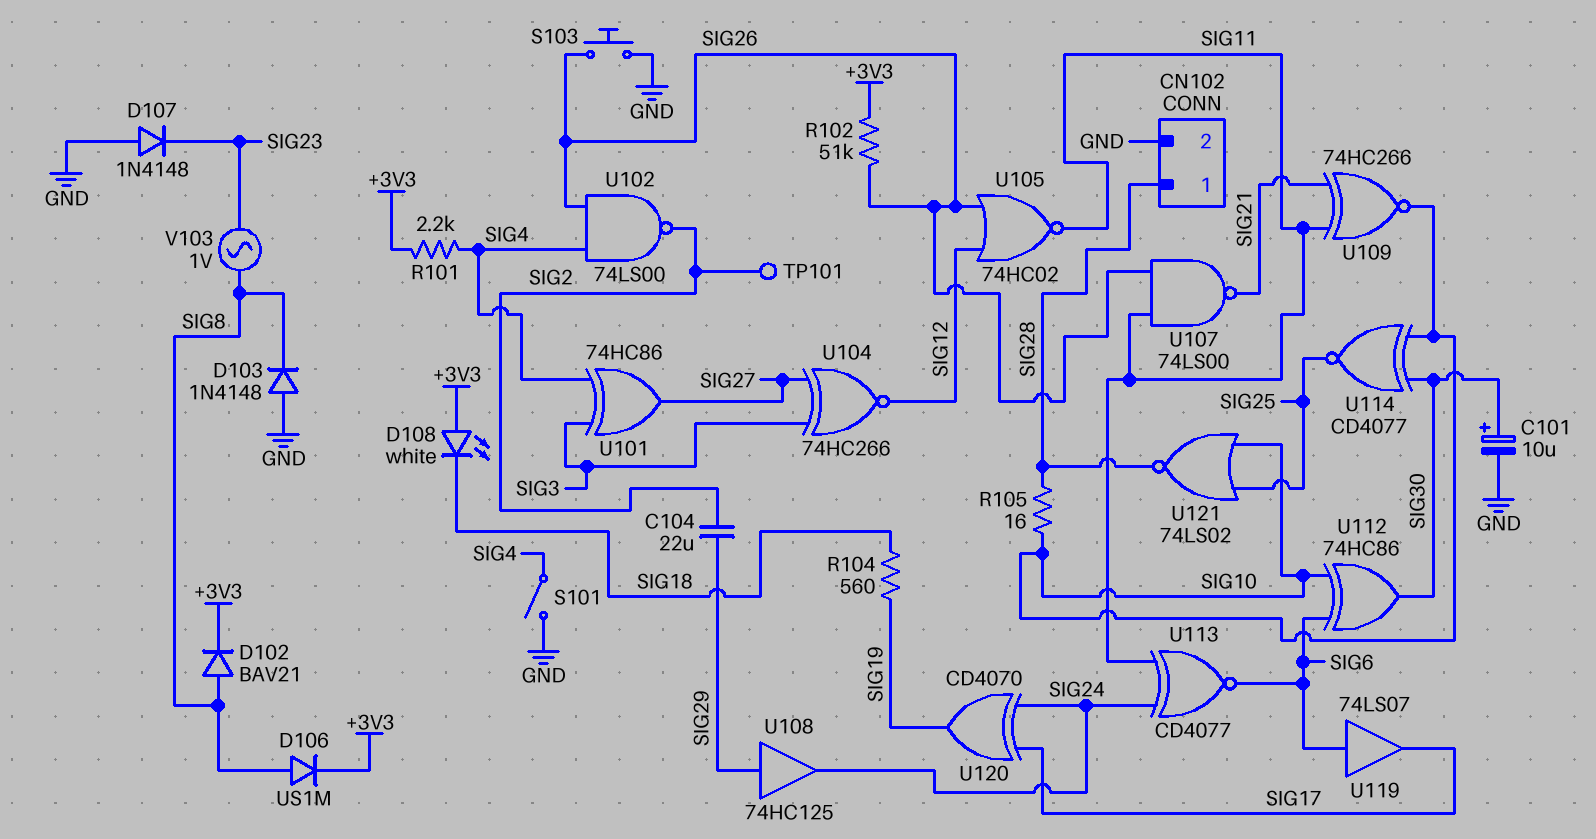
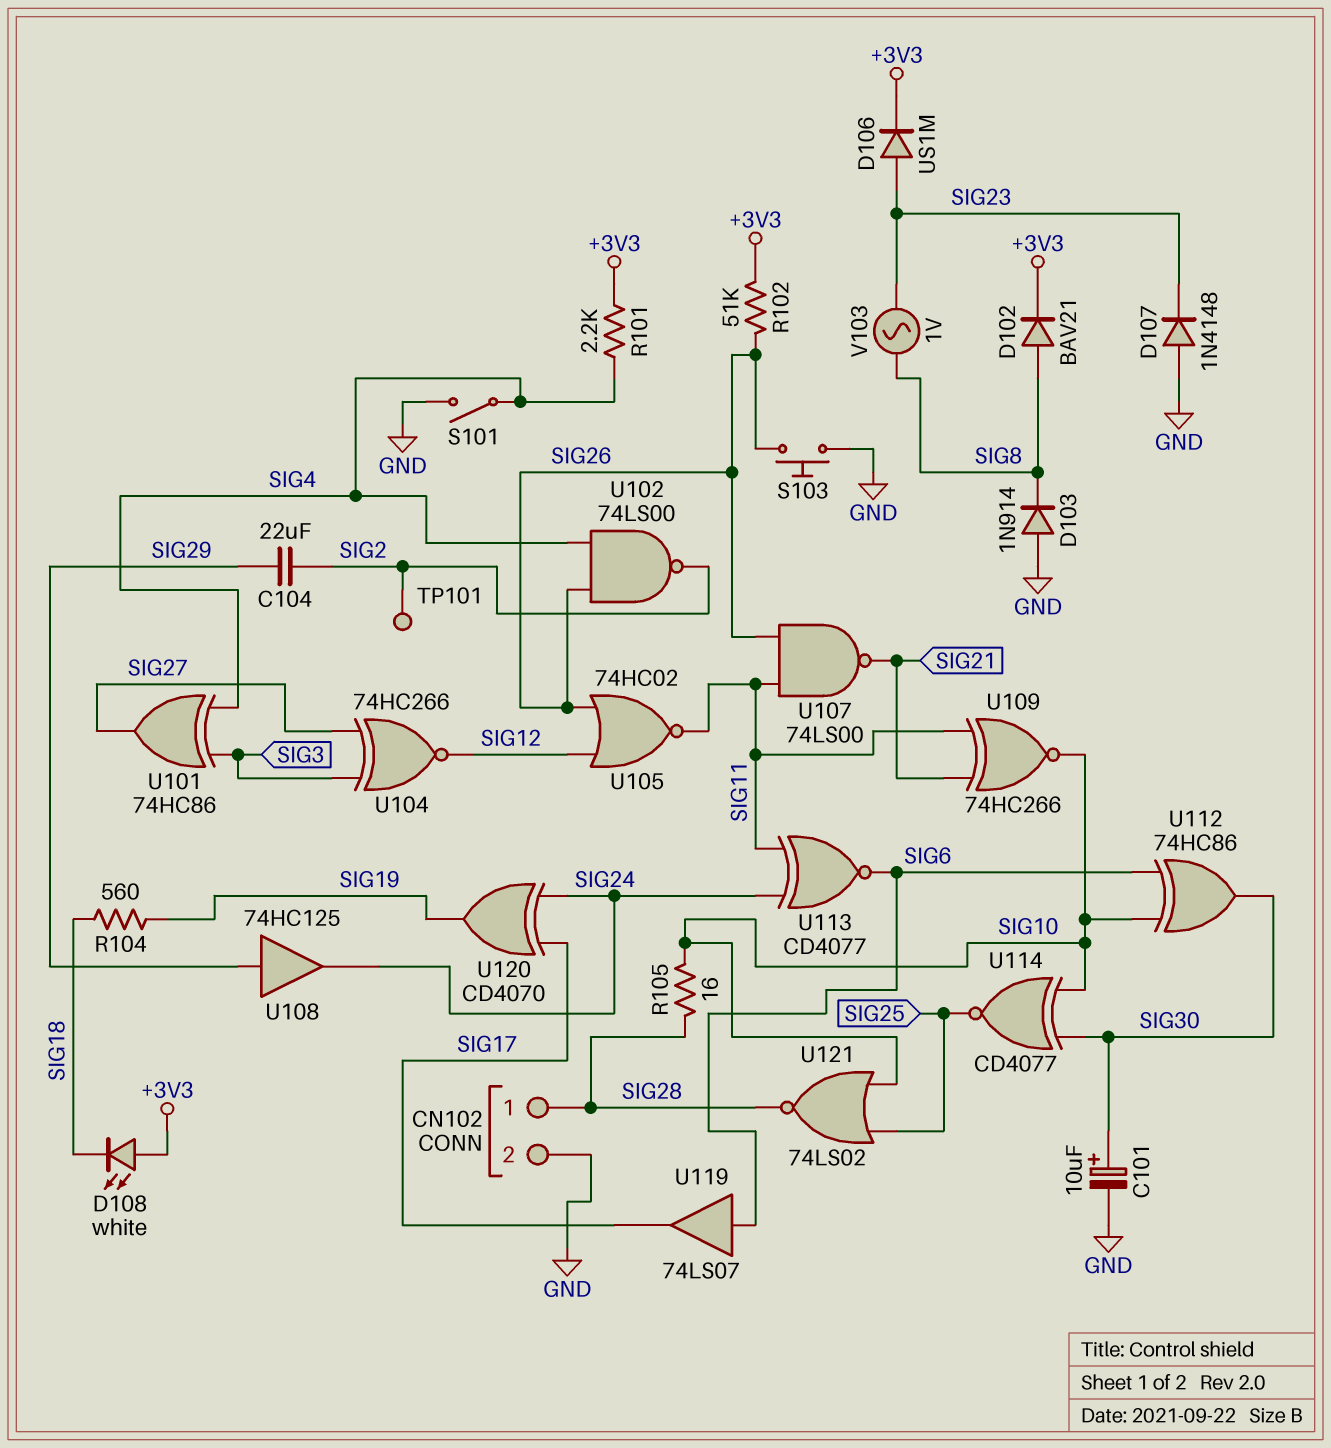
D103: diode 1N4148 (A GND, K SIG8) -> diode 1N914 (A GND, K SIG8)
D106: diode US1M (A SIG8, K +3V3) -> diode US1M (A SIG23, K +3V3)

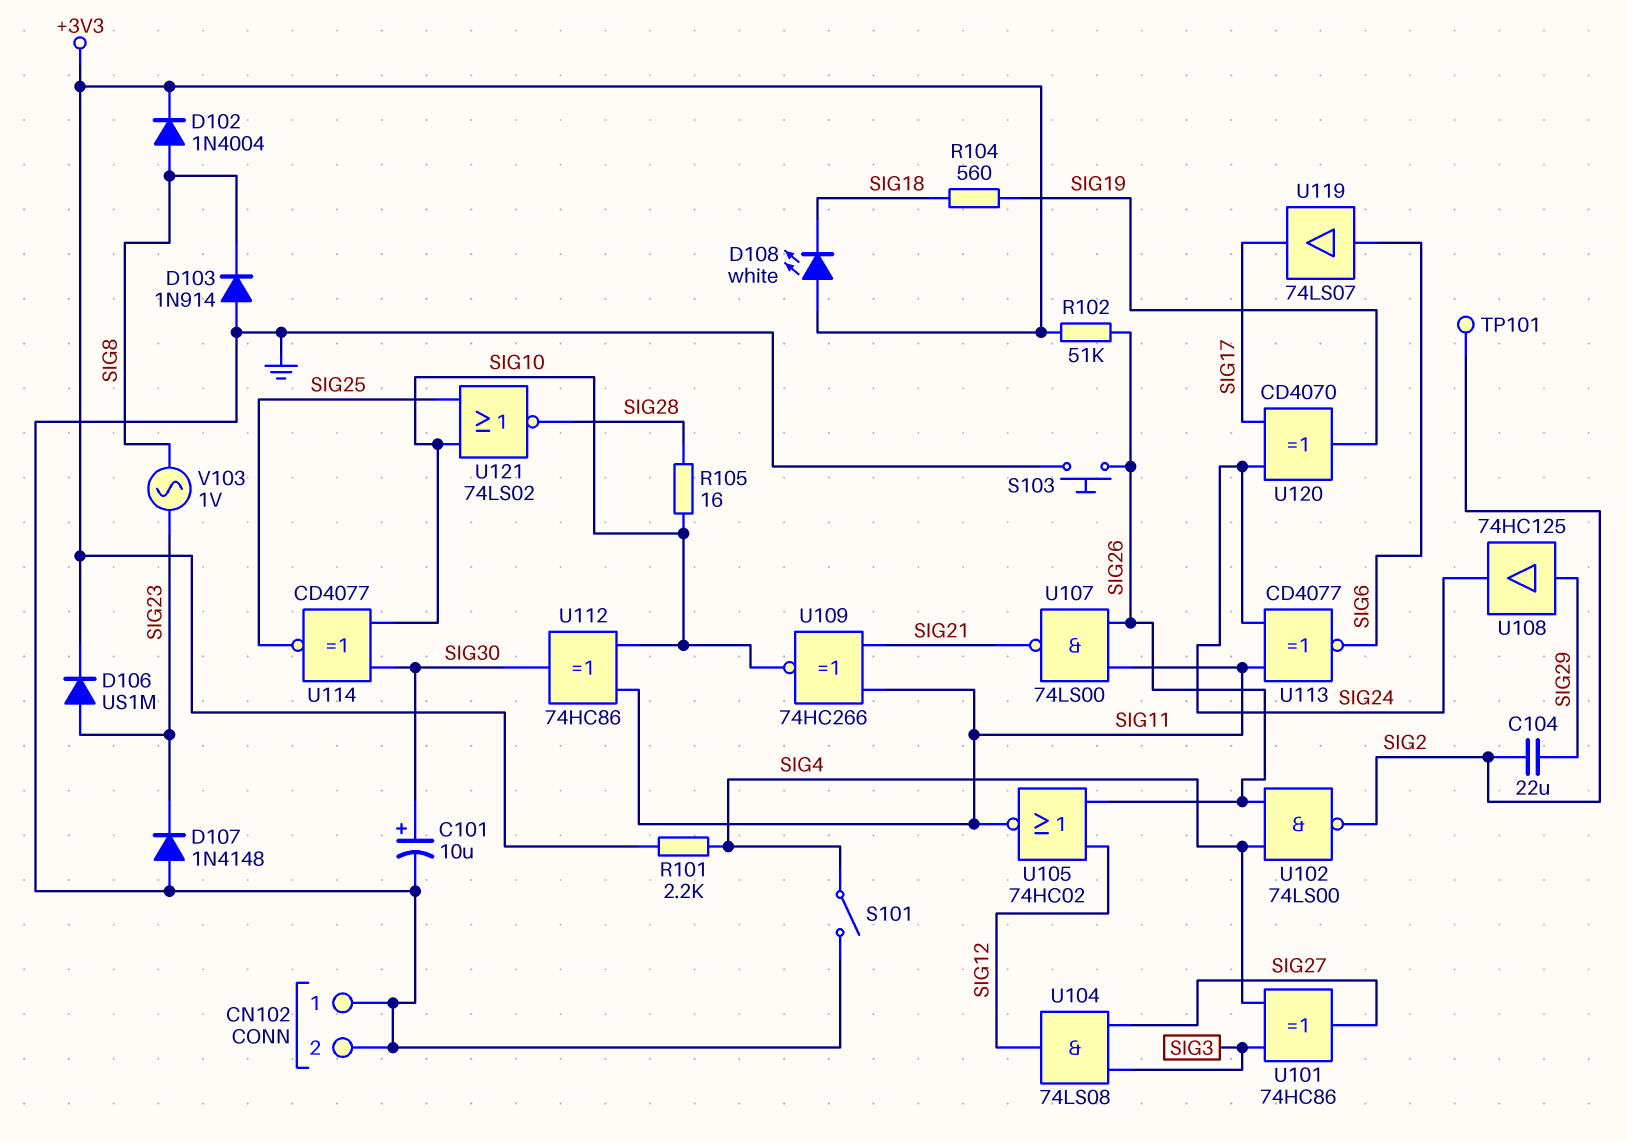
CN102 pin 1: SIG28 -> GND
D102: diode BAV21 (A SIG8, K +3V3) -> diode 1N4004 (A SIG8, K +3V3)
U104: XNOR 74HC266 (in SIG3, in SIG27, out SIG12) -> AND 74LS08 (in SIG3, in SIG27, out SIG12)
U112: XOR 74HC86 (in SIG6, in SIG10, out SIG30) -> XOR 74HC86 (in SIG10, in SIG11, out SIG30)

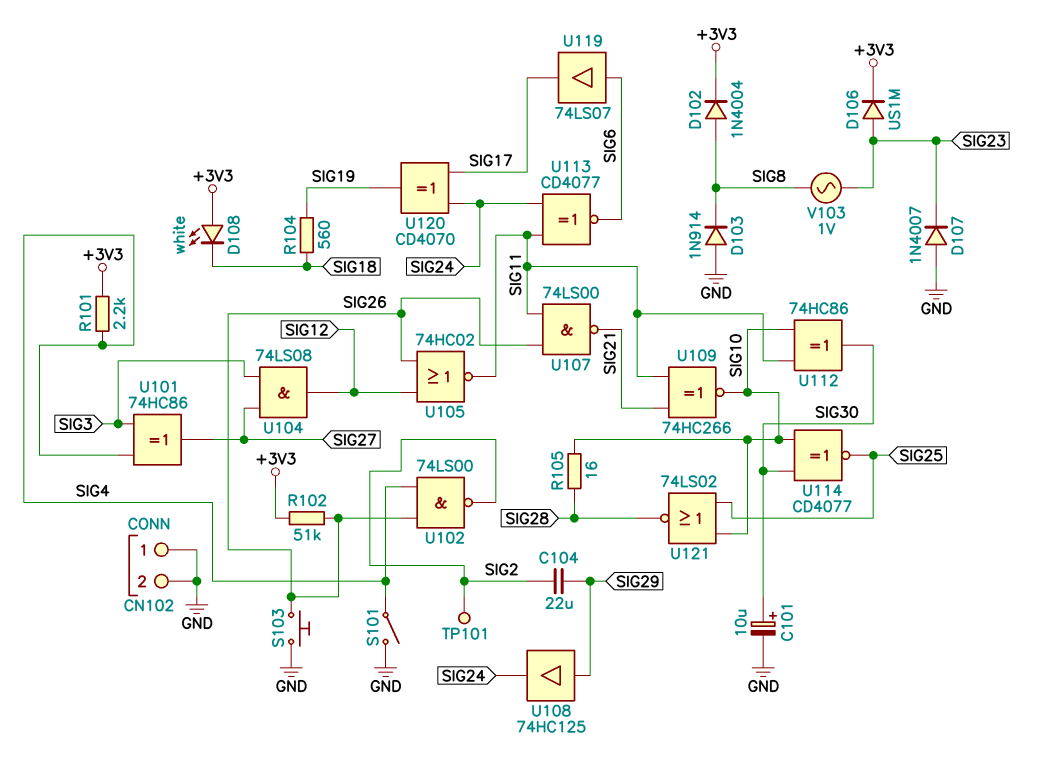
D107: diode 1N4148 (A GND, K SIG23) -> diode 1N4007 (A GND, K SIG23)

